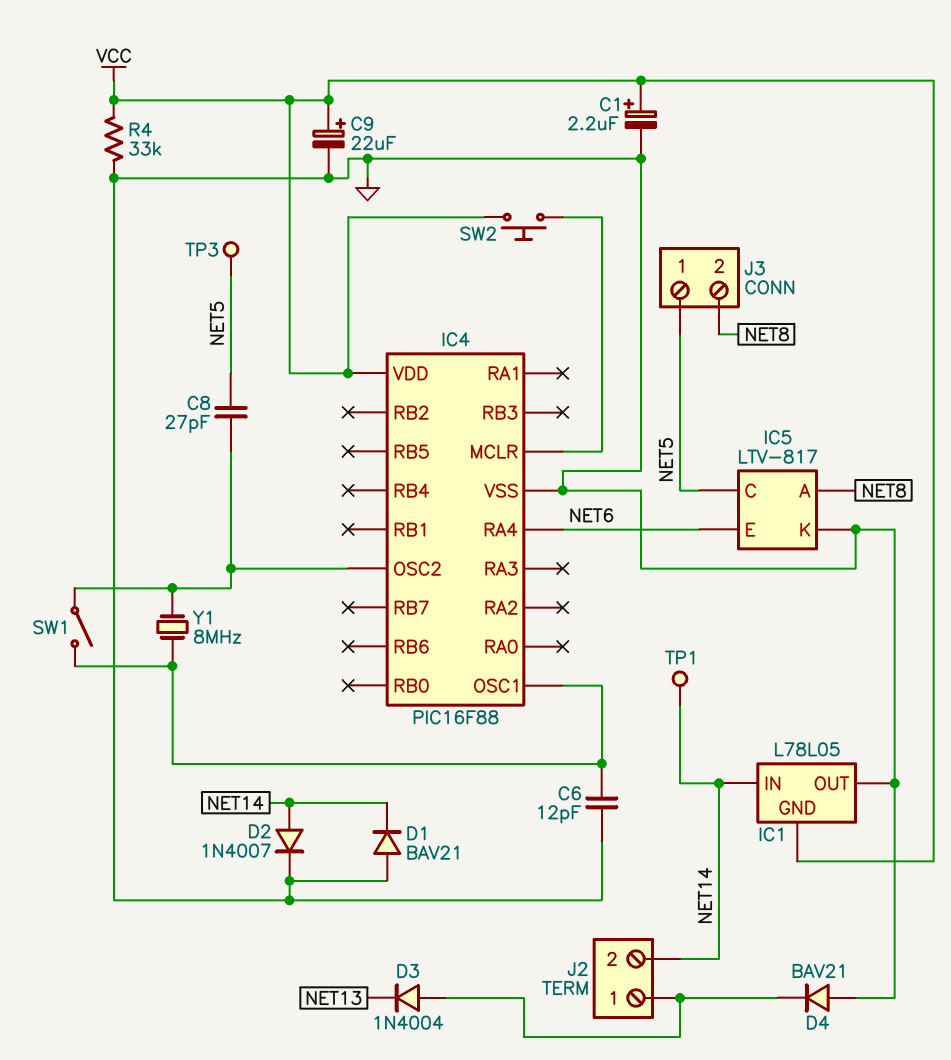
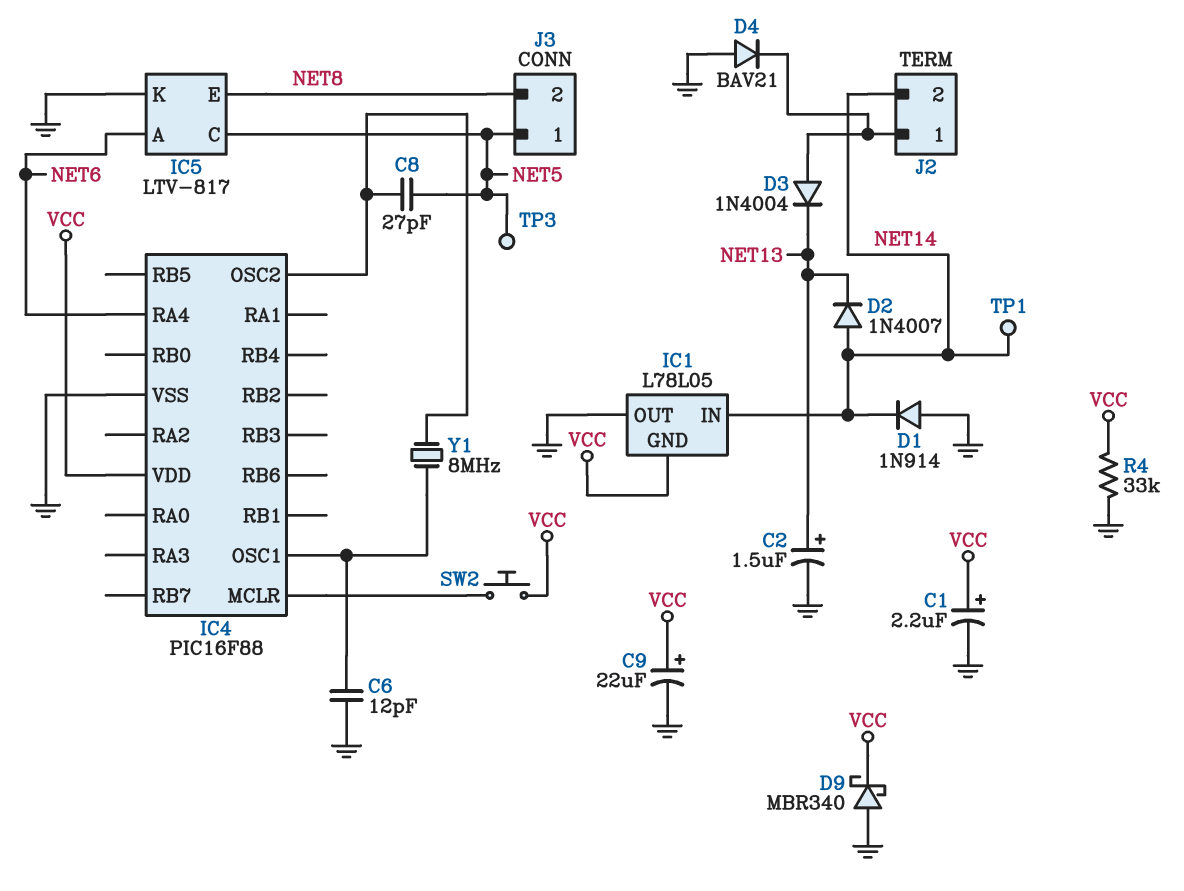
C2: none -> 1.5uF (plus NET13, minus GND)
D1: diode BAV21 (A GND, K NET14) -> diode 1N914 (A GND, K NET14)
D2: diode 1N4007 (A NET14, K GND) -> diode 1N4007 (A NET14, K NET13)
D9: none -> schottky MBR340 (A GND, K VCC)
IC5 pin A: NET8 -> NET6
IC5 pin E: NET6 -> NET8
SW1: switch (IC4/OSC1, IC4/OSC2) -> none

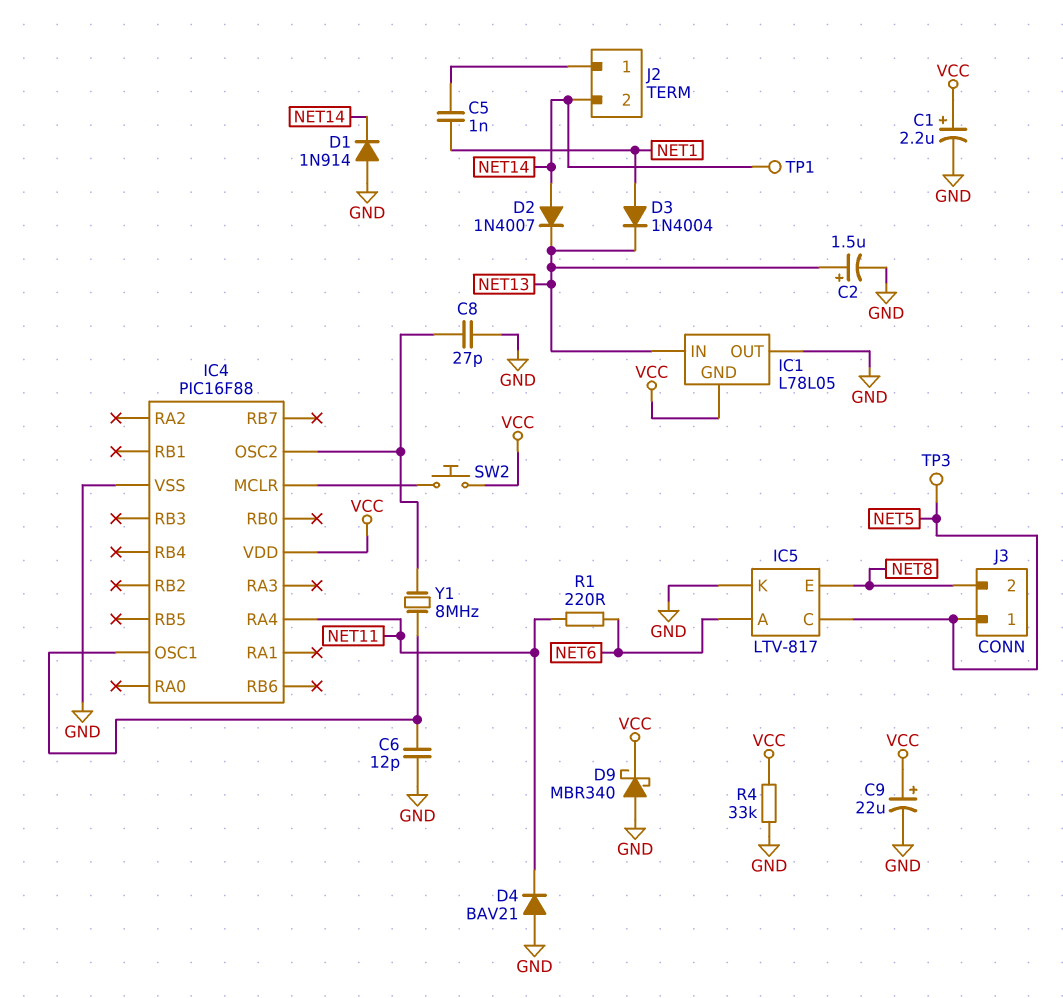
C5: none -> 1nF (J2/1, NET1)
C8: 27pF (IC4/OSC2, NET5) -> 27pF (GND, IC4/OSC2)
D3: diode 1N4004 (A J2/1, K NET13) -> diode 1N4004 (A NET1, K NET13)
D4: diode BAV21 (A GND, K J2/1) -> diode BAV21 (A GND, K NET11)
IC1 pin IN: NET14 -> NET13
IC4 pin RA4: NET6 -> NET11
R1: none -> 220 (NET6, NET11)

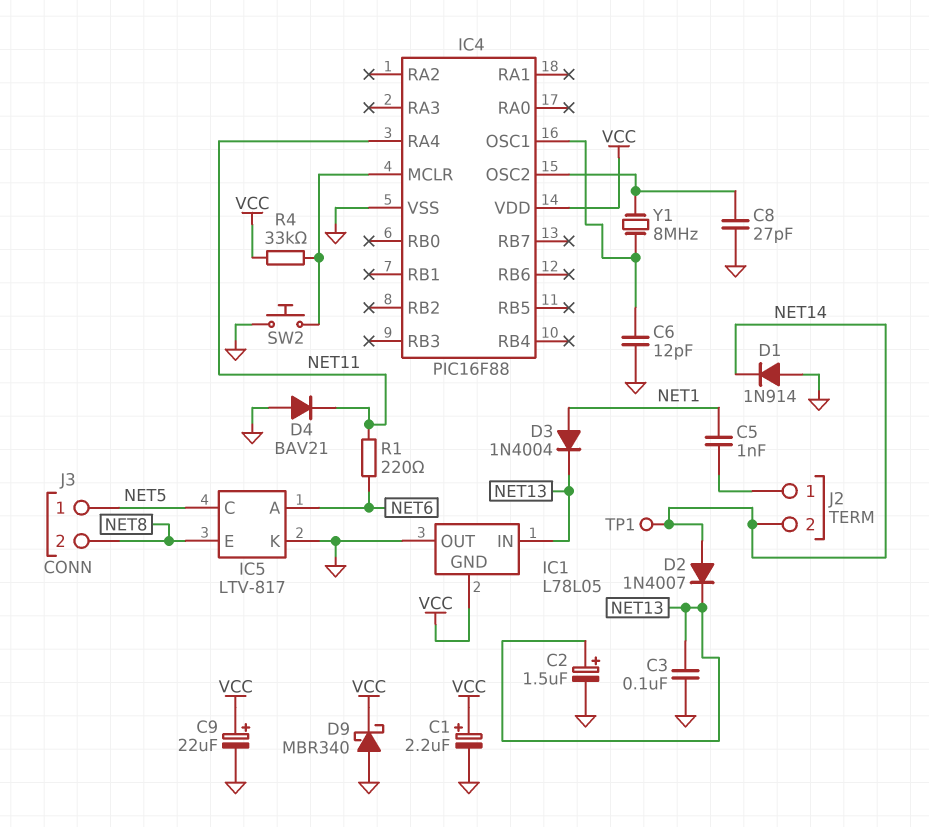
C3: none -> 100nF (GND, NET13)
R4: 33k (GND, VCC) -> 33k (IC4/MCLR, VCC)
SW2: button (IC4/MCLR, VCC) -> button (GND, IC4/MCLR)
TP3: test point (NET5) -> none

